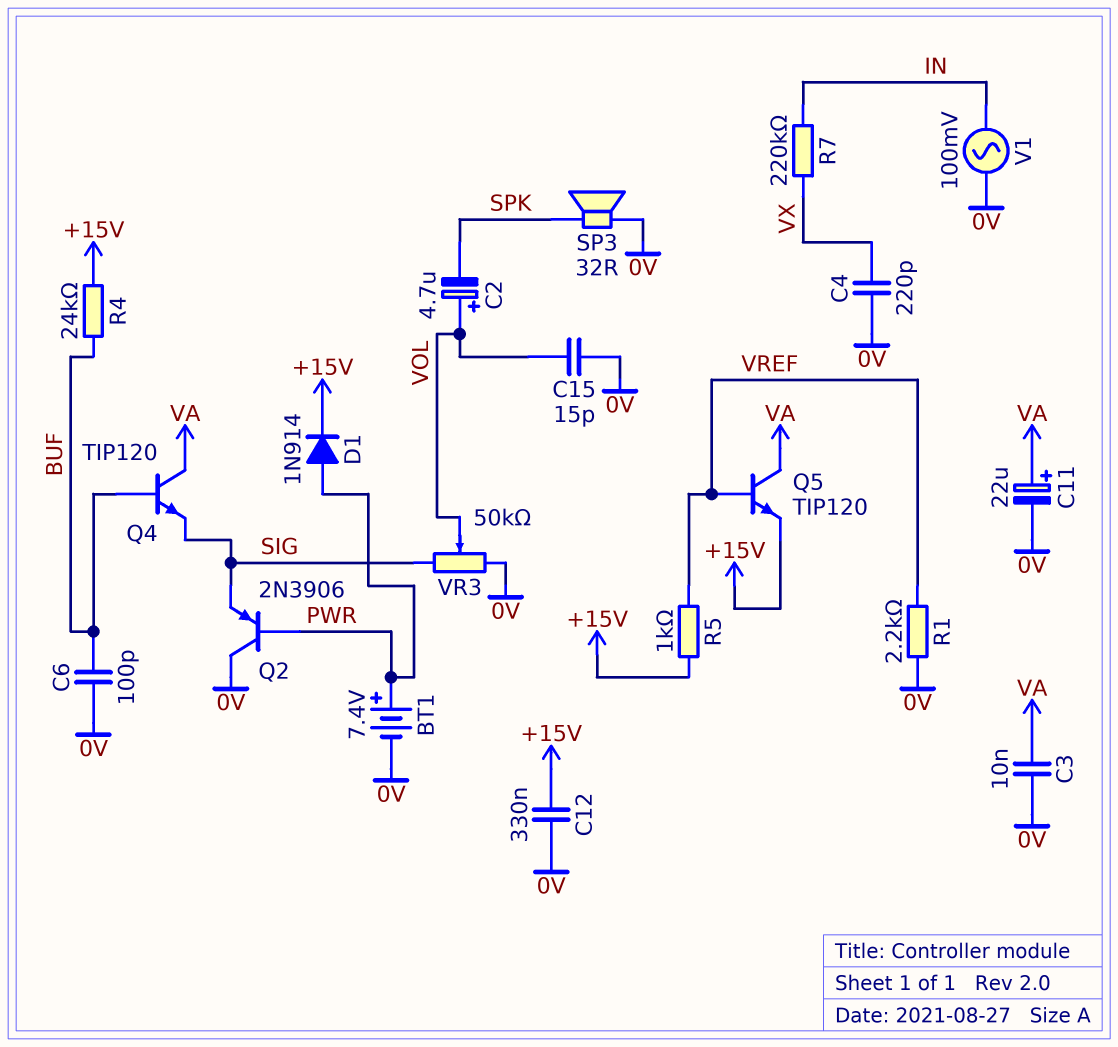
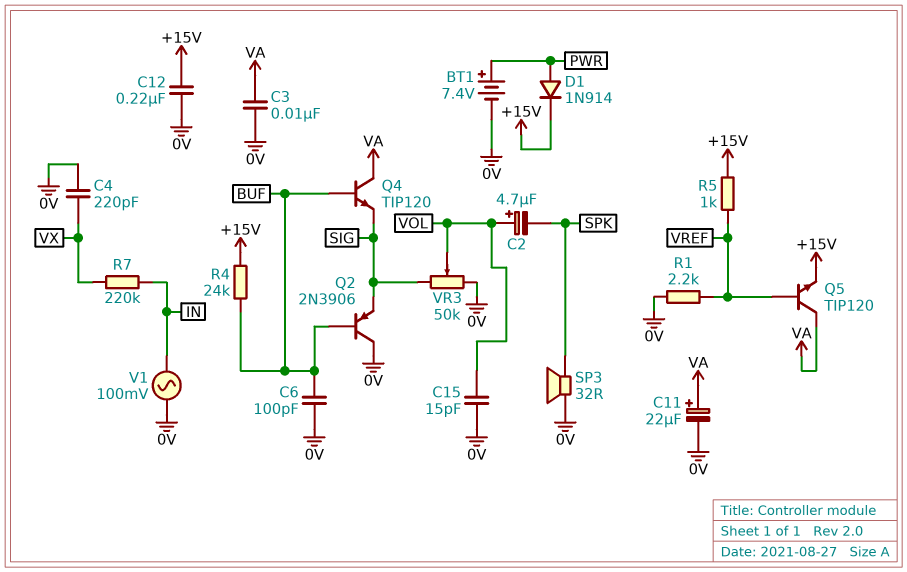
C12: 330nF (+15V, 0V) -> 220nF (+15V, 0V)
Q2: PNP 2N3906 (B PWR, C 0V, E SIG) -> PNP 2N3906 (B BUF, C 0V, E SIG)

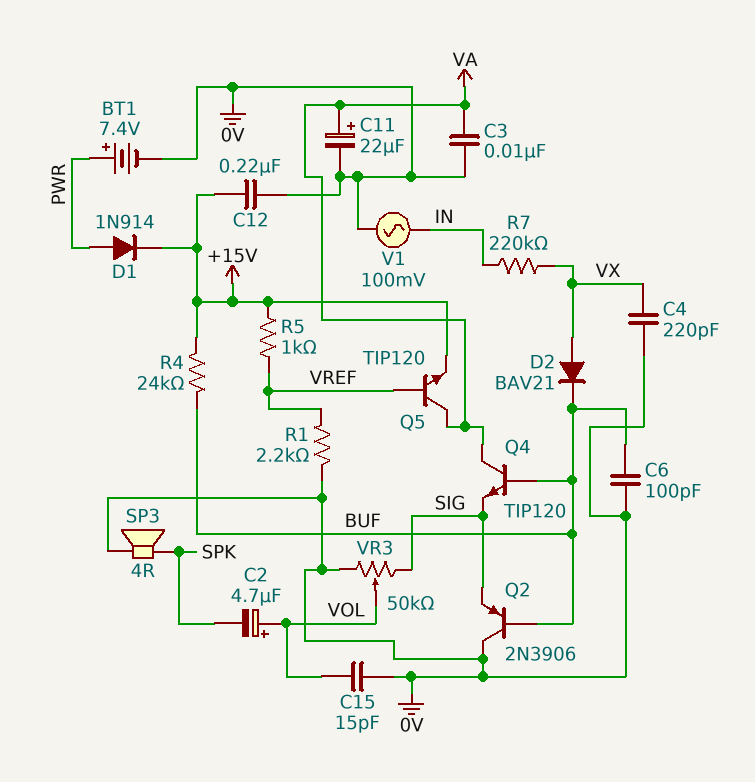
D2: none -> diode BAV21 (A VX, K BUF)
SP3: speaker 32R (0V, SPK) -> speaker 4R (0V, SPK)

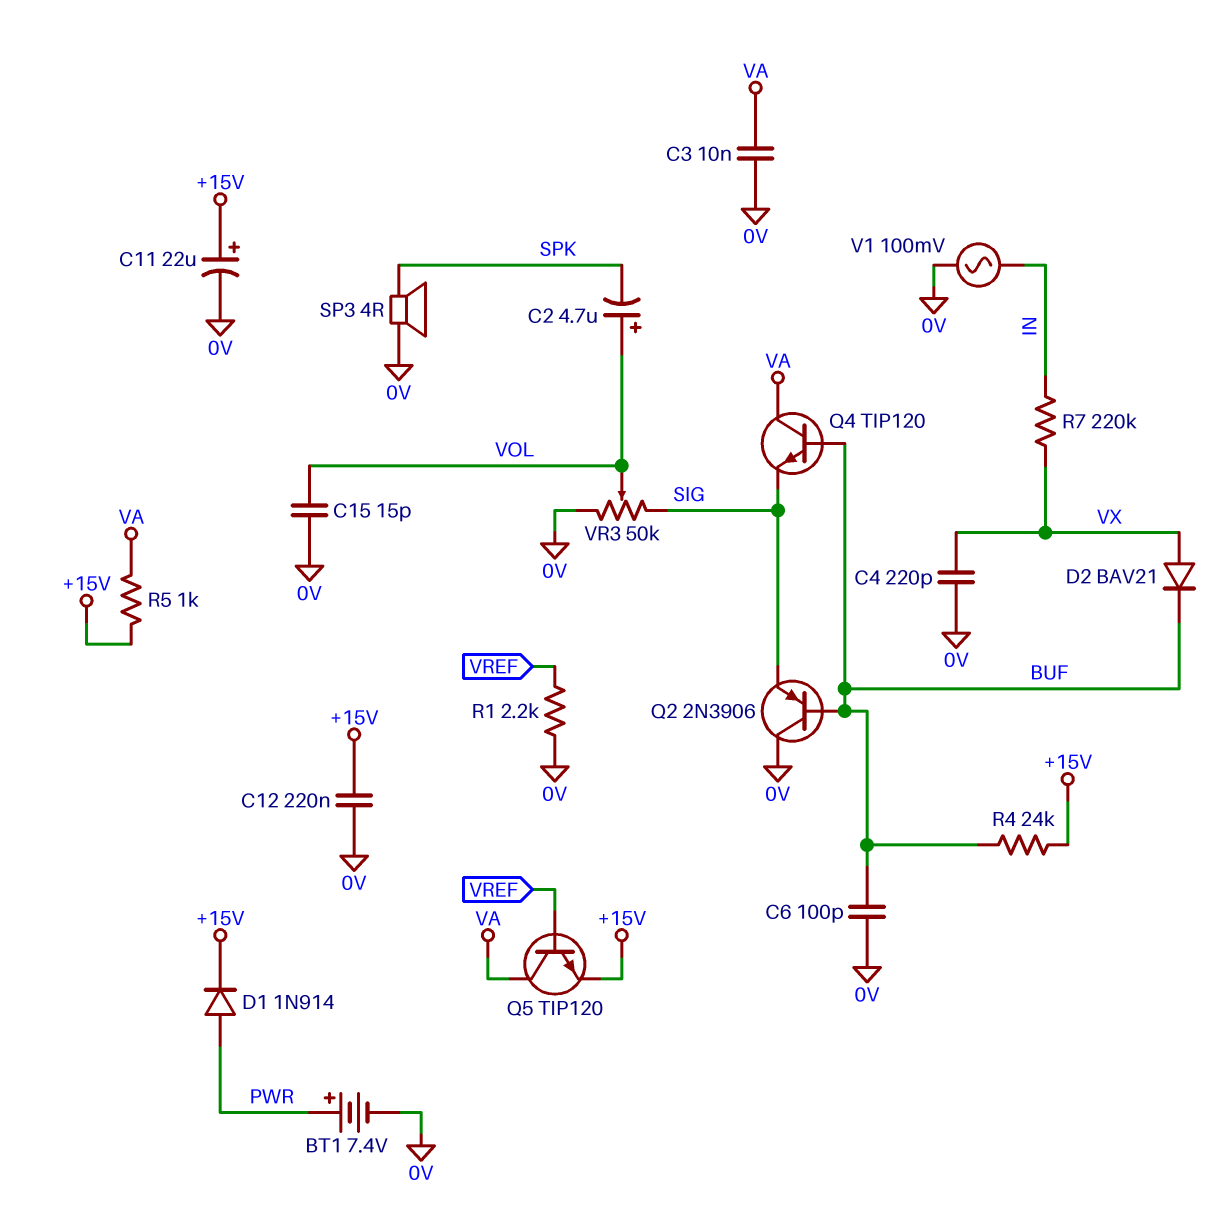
C11: 22uF (plus VA, minus 0V) -> 22uF (plus +15V, minus 0V)
R5: 1k (+15V, VREF) -> 1k (+15V, VA)

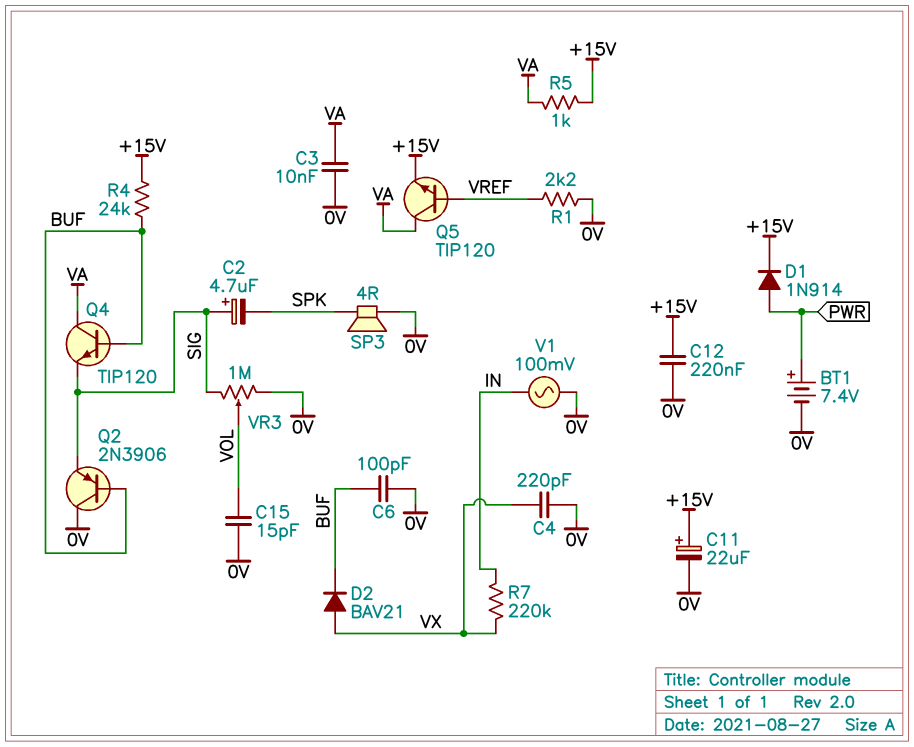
C2: 4.7uF (plus VOL, minus SPK) -> 4.7uF (plus SIG, minus SPK)
VR3: 50k (0V, SIG, wiper VOL) -> 1M (0V, SIG, wiper VOL)

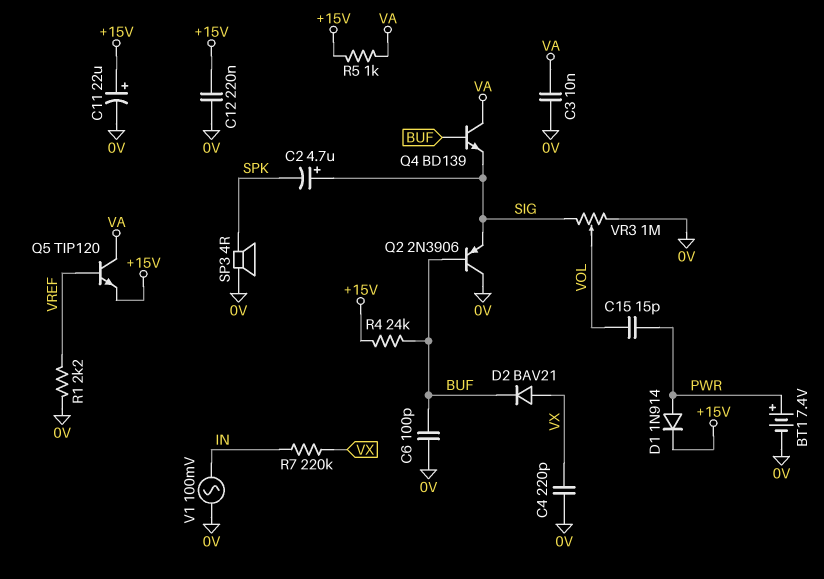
C15: 15pF (0V, VOL) -> 15pF (PWR, VOL)
Q4: NPN TIP120 (B BUF, C VA, E SIG) -> NPN BD139 (B BUF, C VA, E SIG)

